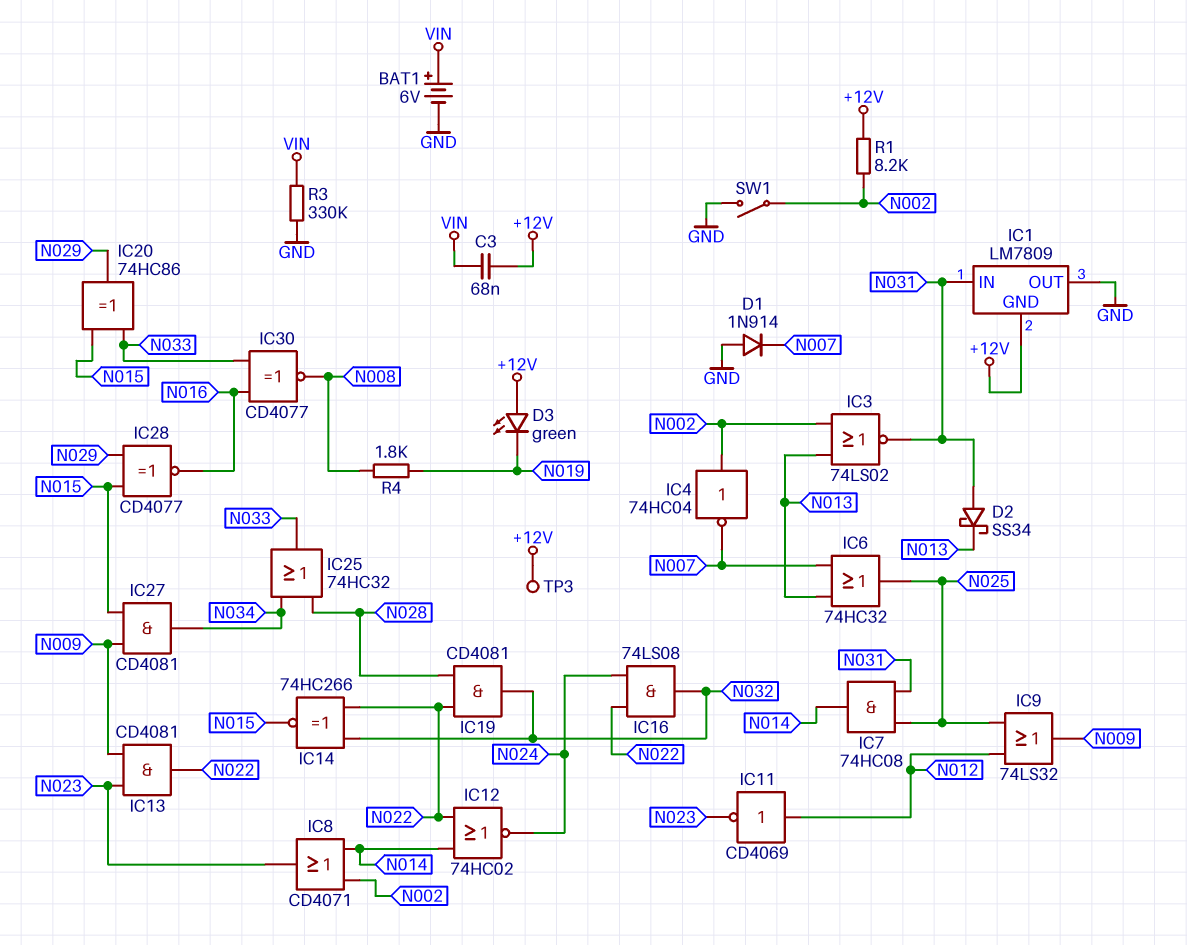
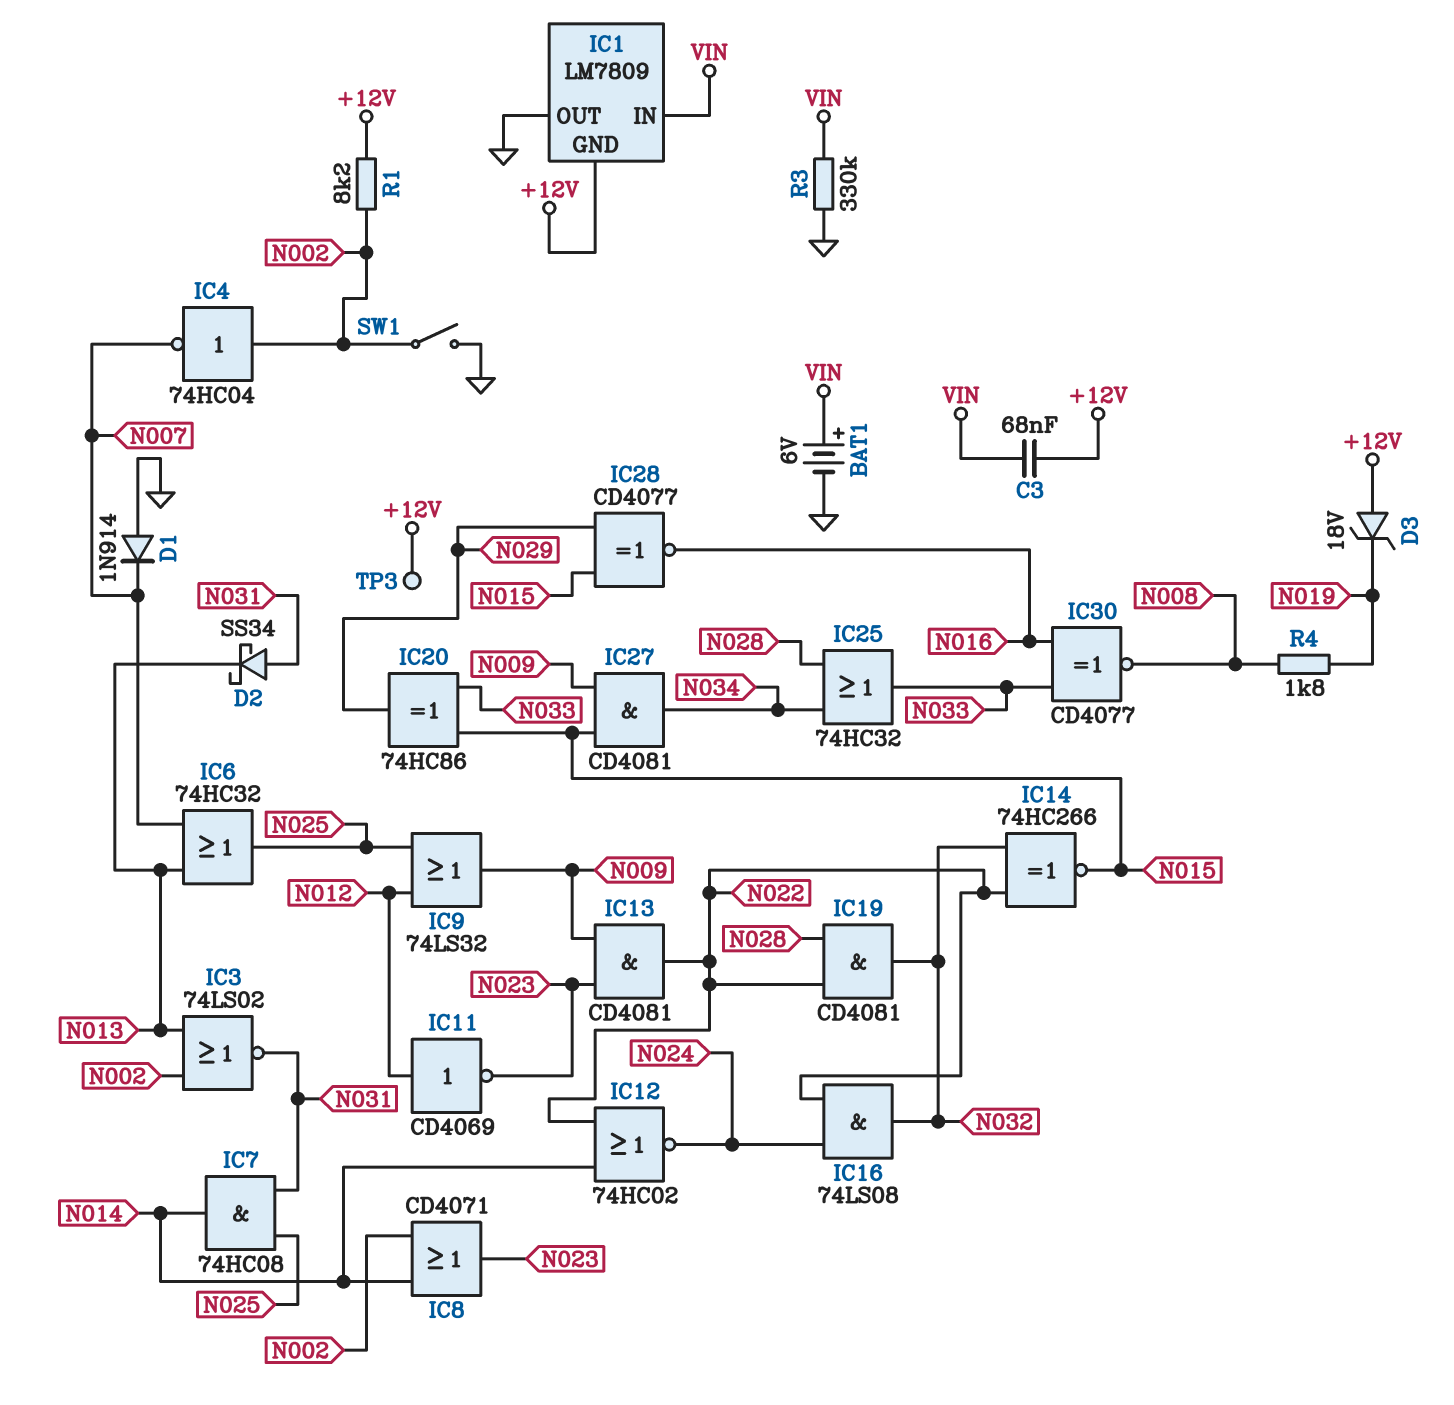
D3: LED green (A +12V, K N019) -> zener 18V (A +12V, K N019)
IC1 pin IN: N031 -> VIN

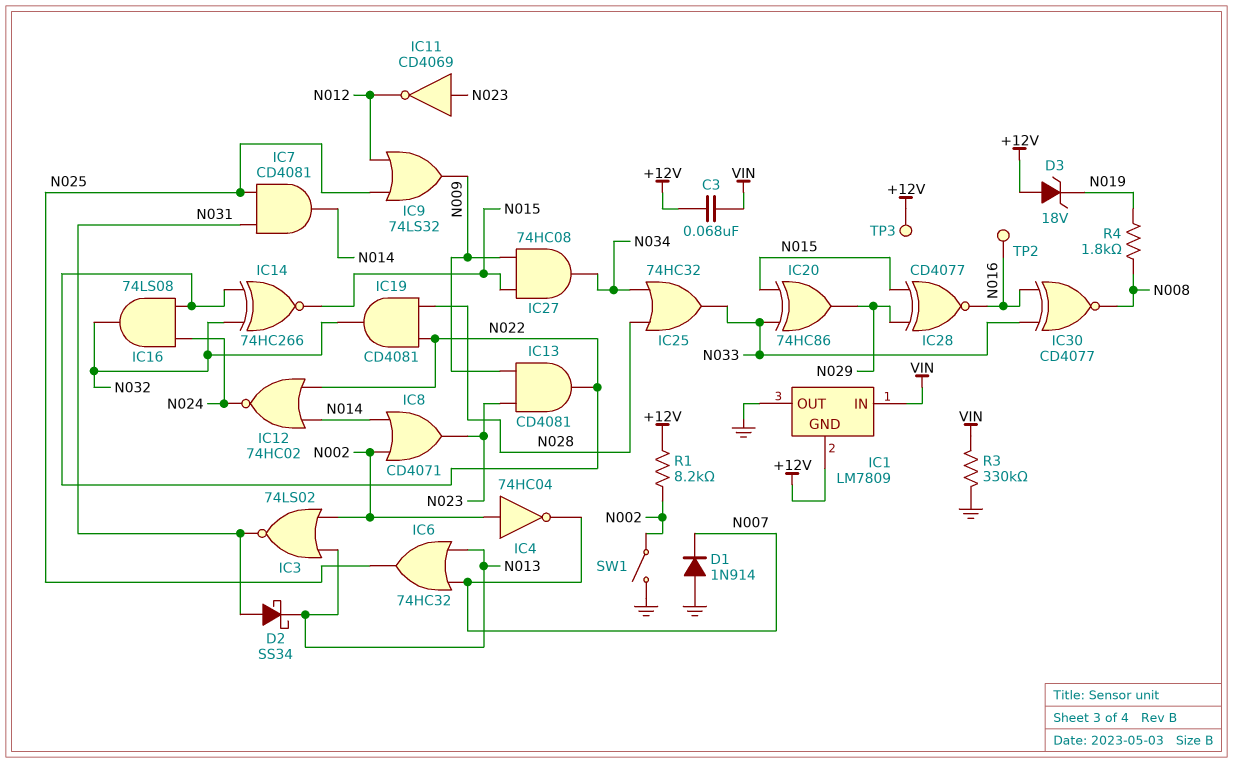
BAT1: 6V (plus VIN, minus GND) -> none
IC7: AND 74HC08 (in N025, in N031, out N014) -> AND CD4081 (in N025, in N031, out N014)
IC11: NOT CD4069 (in N012, out N023) -> NOT CD4069 (in N023, out N012)
IC27: AND CD4081 (in N009, in N015, out N034) -> AND 74HC08 (in N009, in N015, out N034)
TP2: none -> test point (N016)

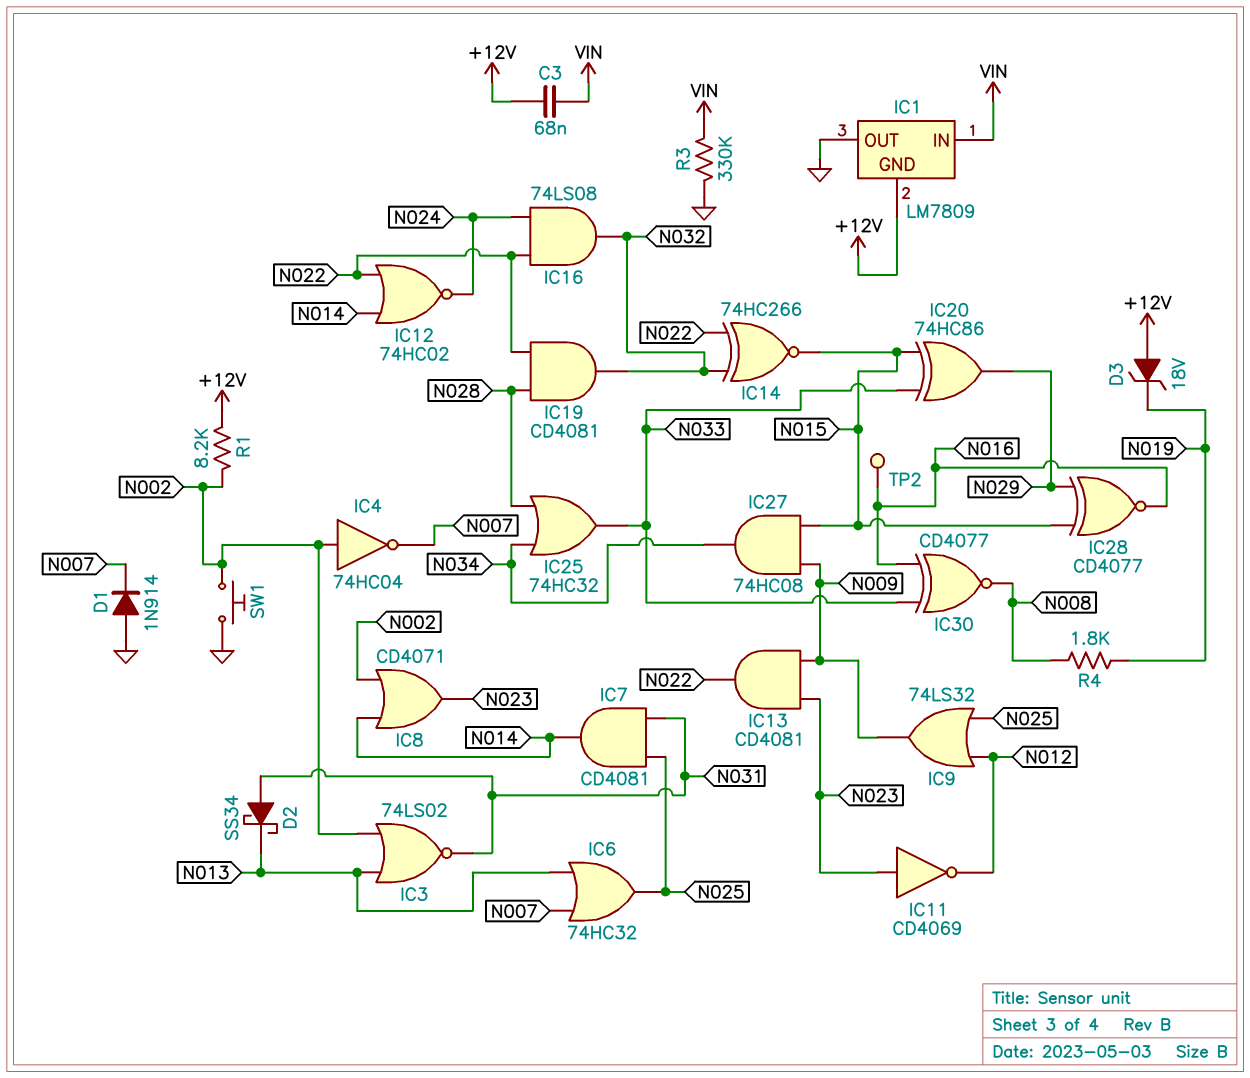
SW1: switch (GND, N002) -> button (GND, N002)
TP3: test point (+12V) -> none

